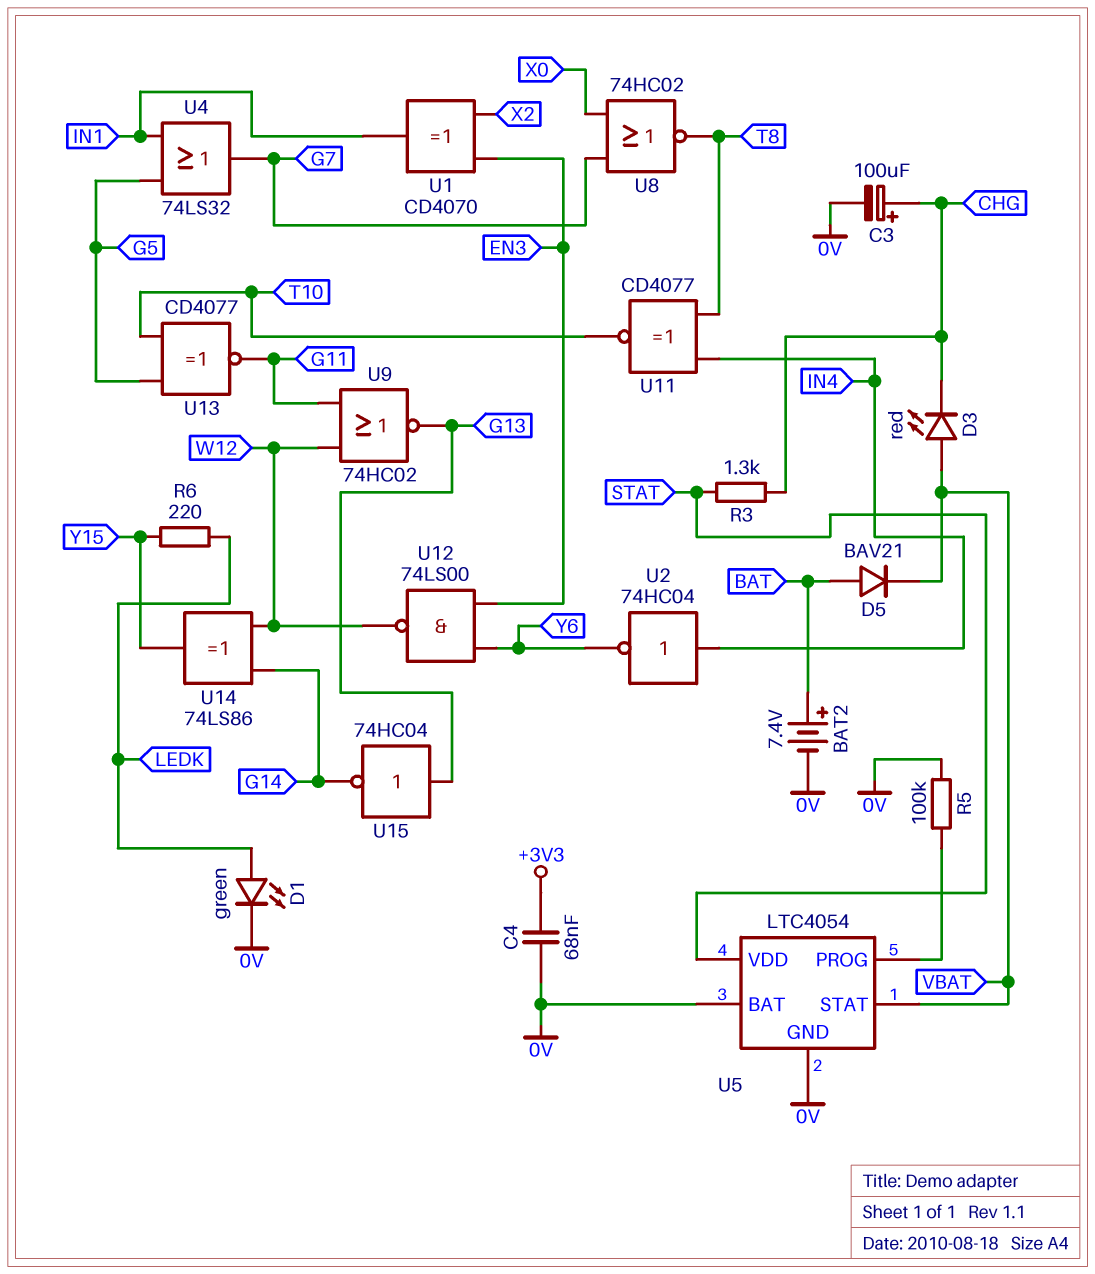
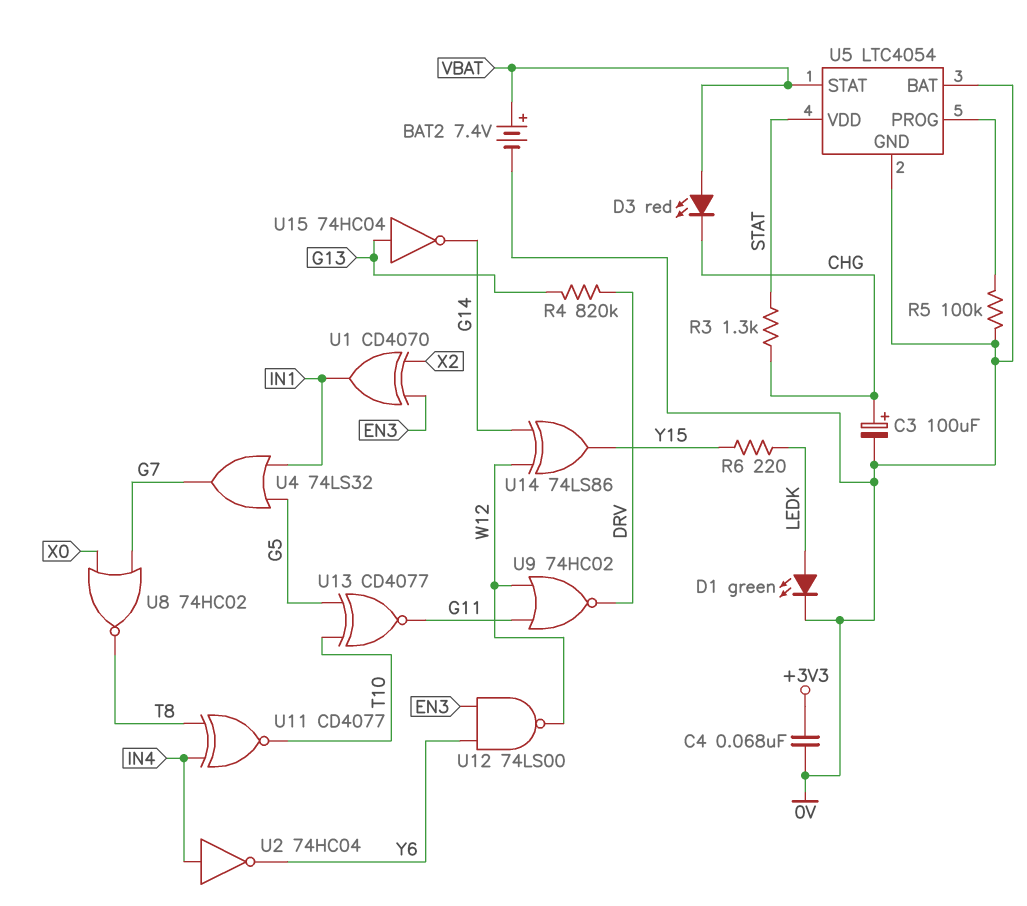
BAT2: 7.4V (plus BAT, minus 0V) -> 7.4V (plus VBAT, minus 0V)
D5: diode BAV21 (A BAT, K VBAT) -> none
R4: none -> 820k (DRV, G13)
U9: NOR 74HC02 (in G11, in W12, out G13) -> NOR 74HC02 (in G11, in W12, out DRV)

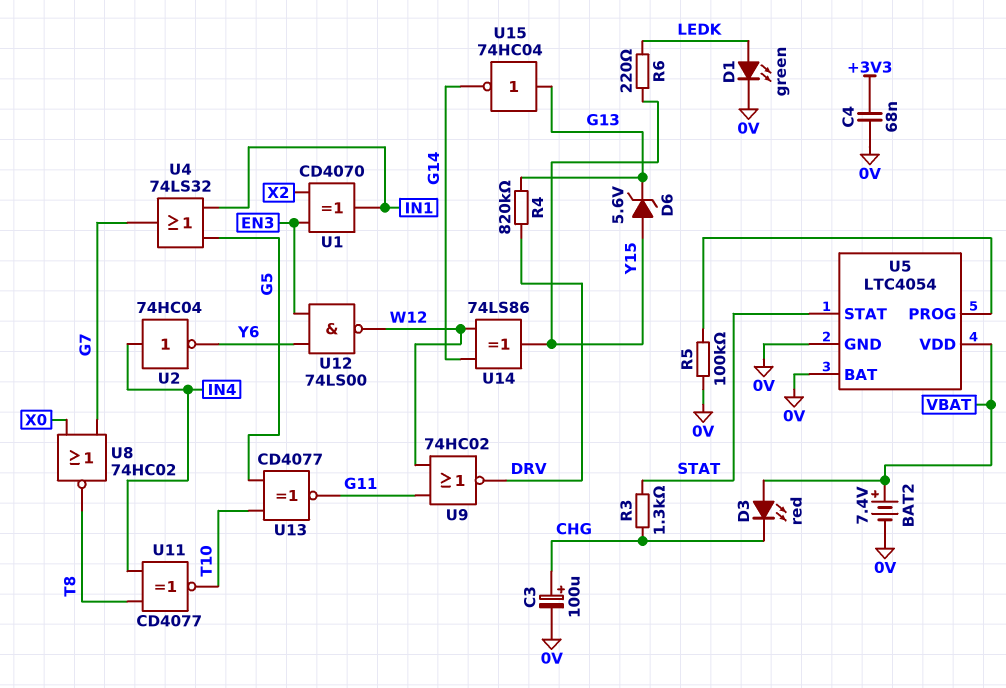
D6: none -> zener 5.6V (A Y15, K G13)
U5 pin STAT: VBAT -> STAT
U5 pin VDD: STAT -> VBAT

